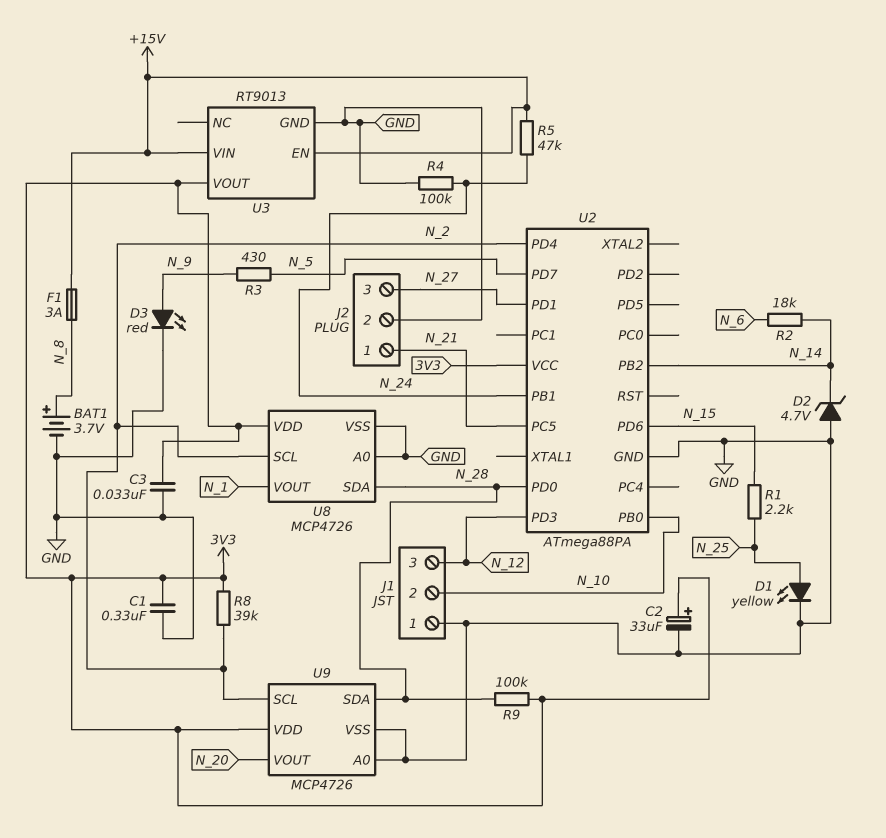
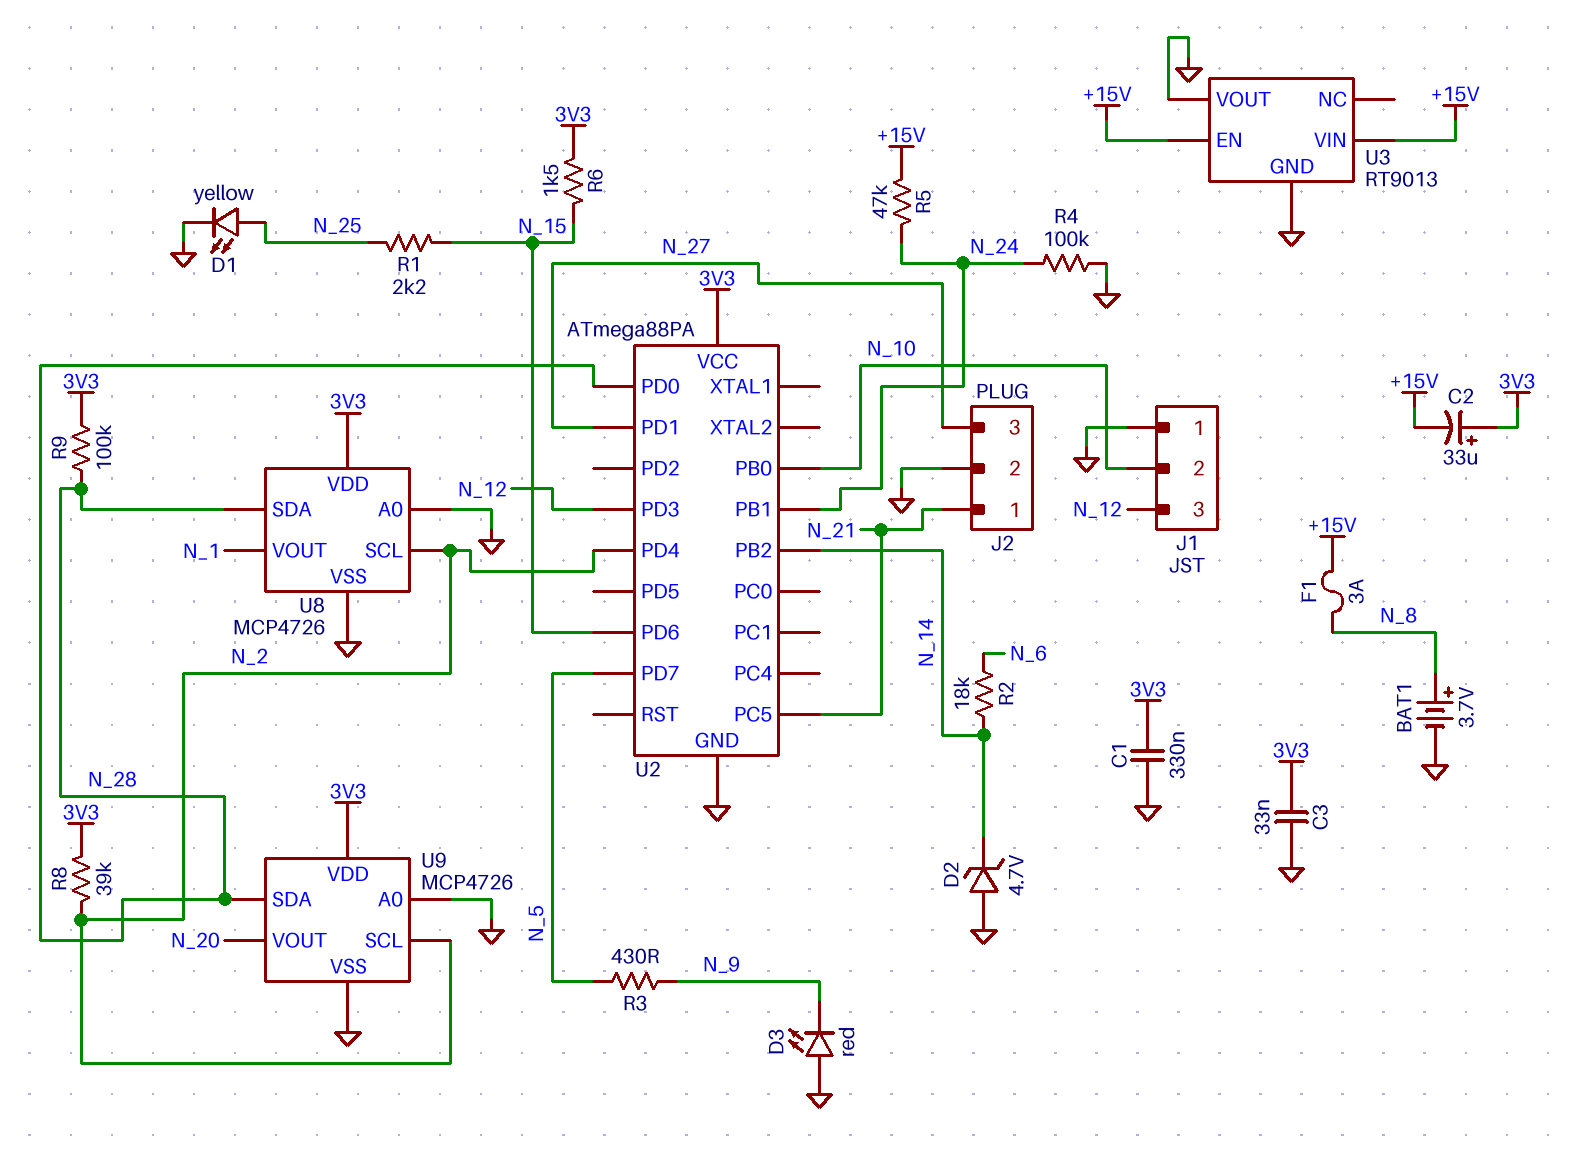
C2: 33uF (plus 3V3, minus GND) -> 33uF (plus 3V3, minus +15V)
D3: LED red (A N_9, K GND) -> LED red (A GND, K N_9)
R6: none -> 1.5k (3V3, N_15)
U3 pin VOUT: 3V3 -> GND

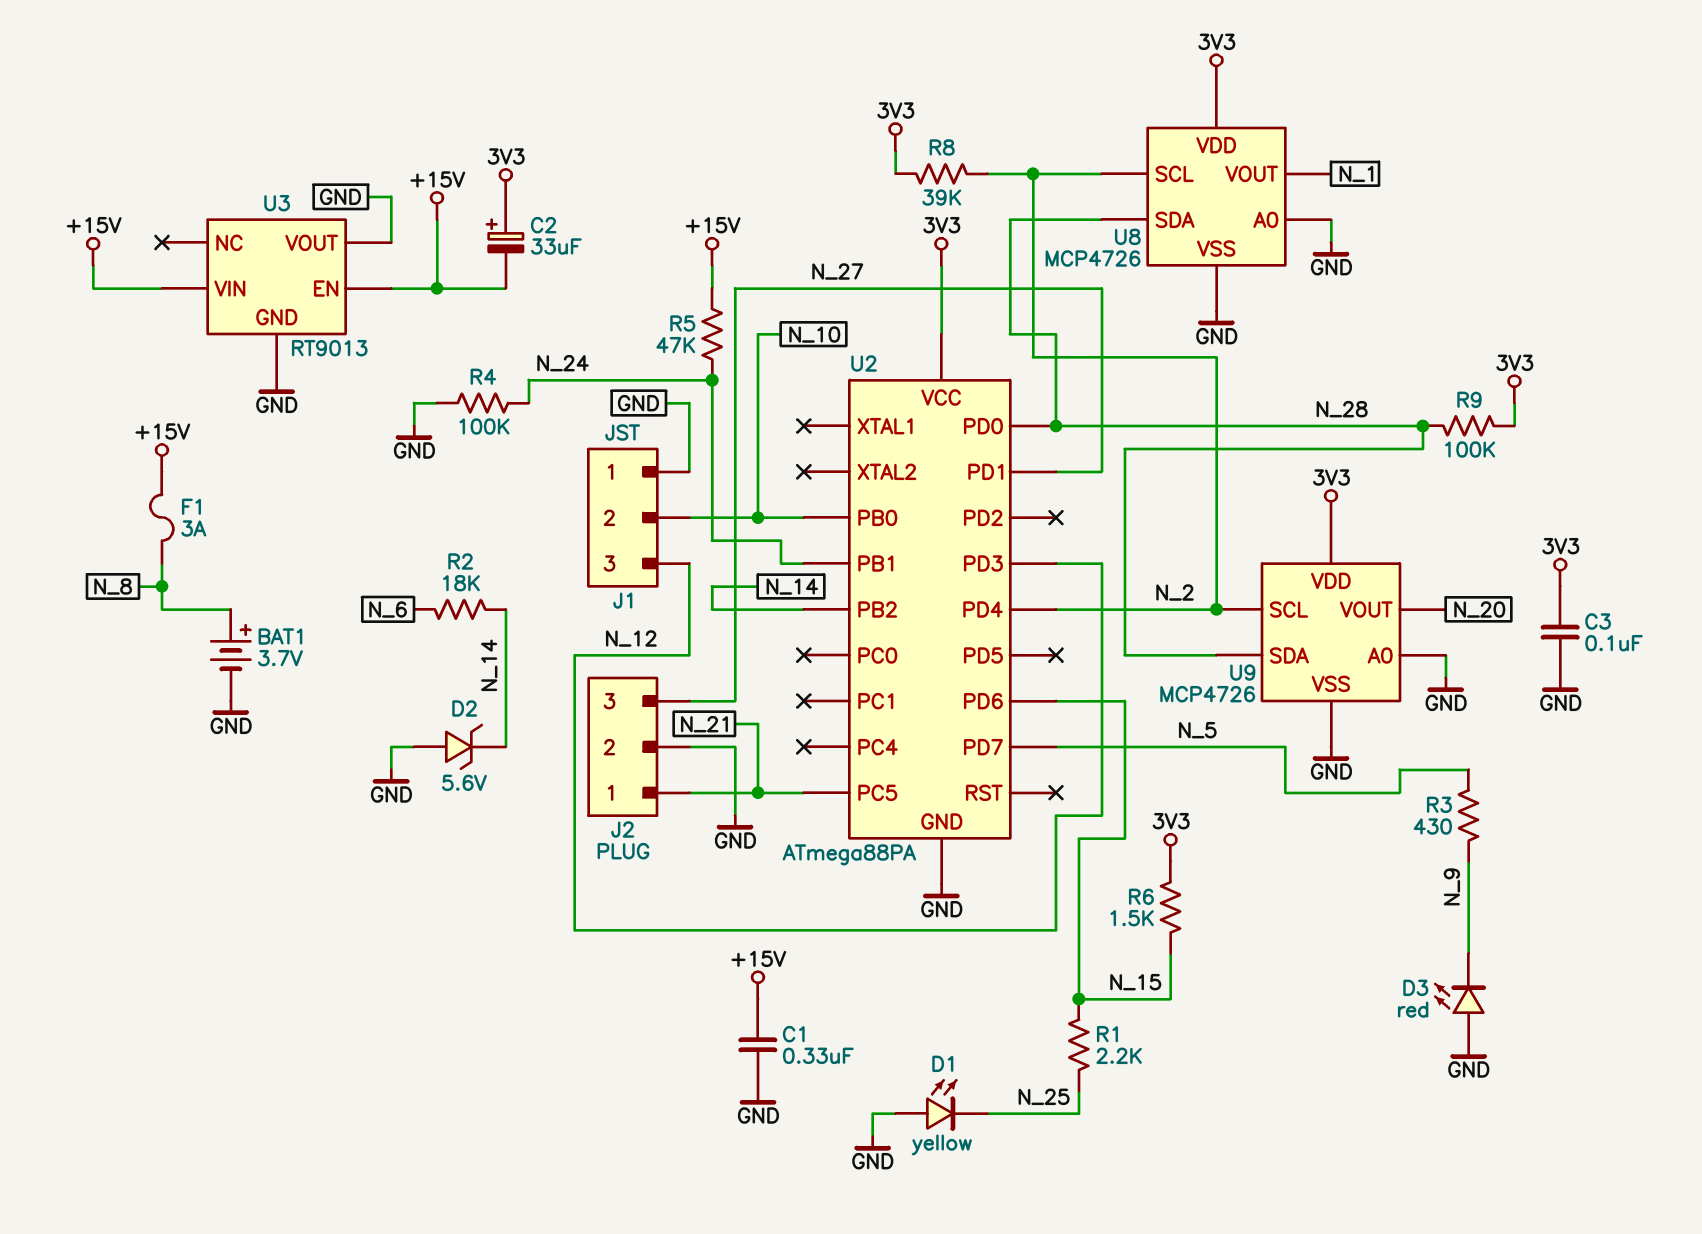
C1: 330nF (3V3, GND) -> 330nF (+15V, GND)
C3: 33nF (3V3, GND) -> 100nF (3V3, GND)
D1: LED yellow (A N_25, K GND) -> LED yellow (A GND, K N_25)
D2: zener 4.7V (A GND, K N_14) -> zener 5.6V (A GND, K N_14)

